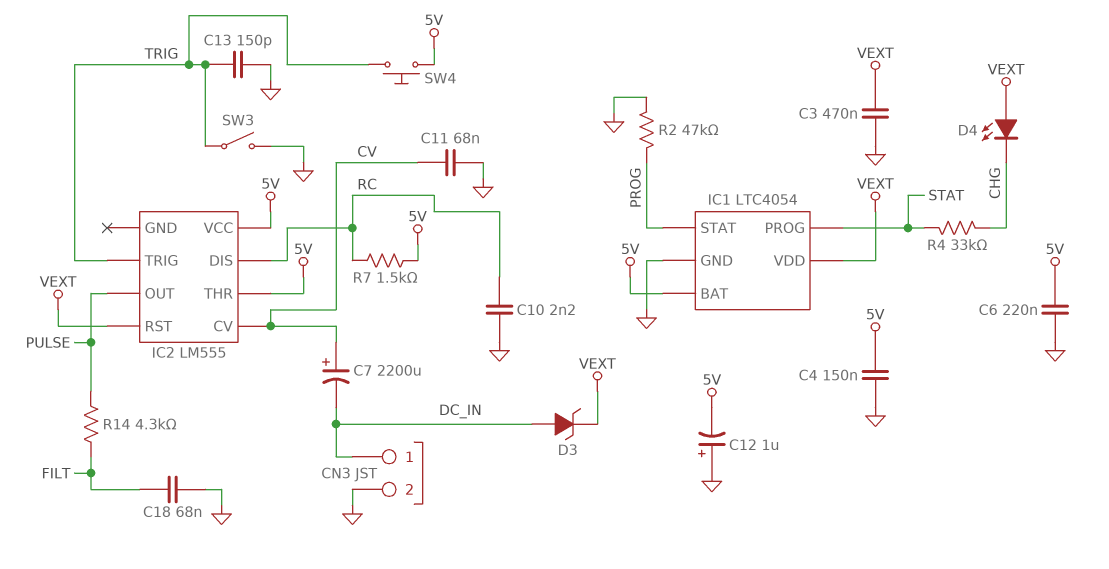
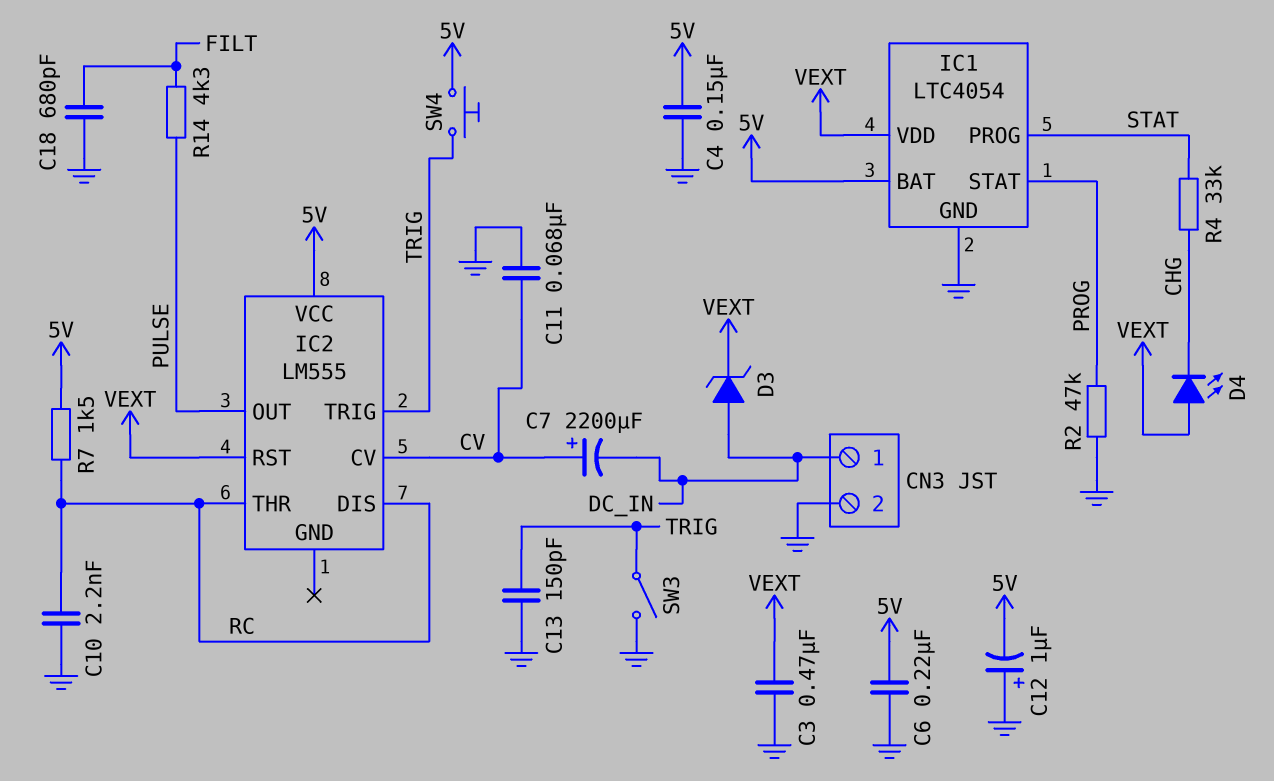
C18: 68nF (FILT, GND) -> 680pF (FILT, GND)
IC2 pin THR: 5V -> RC

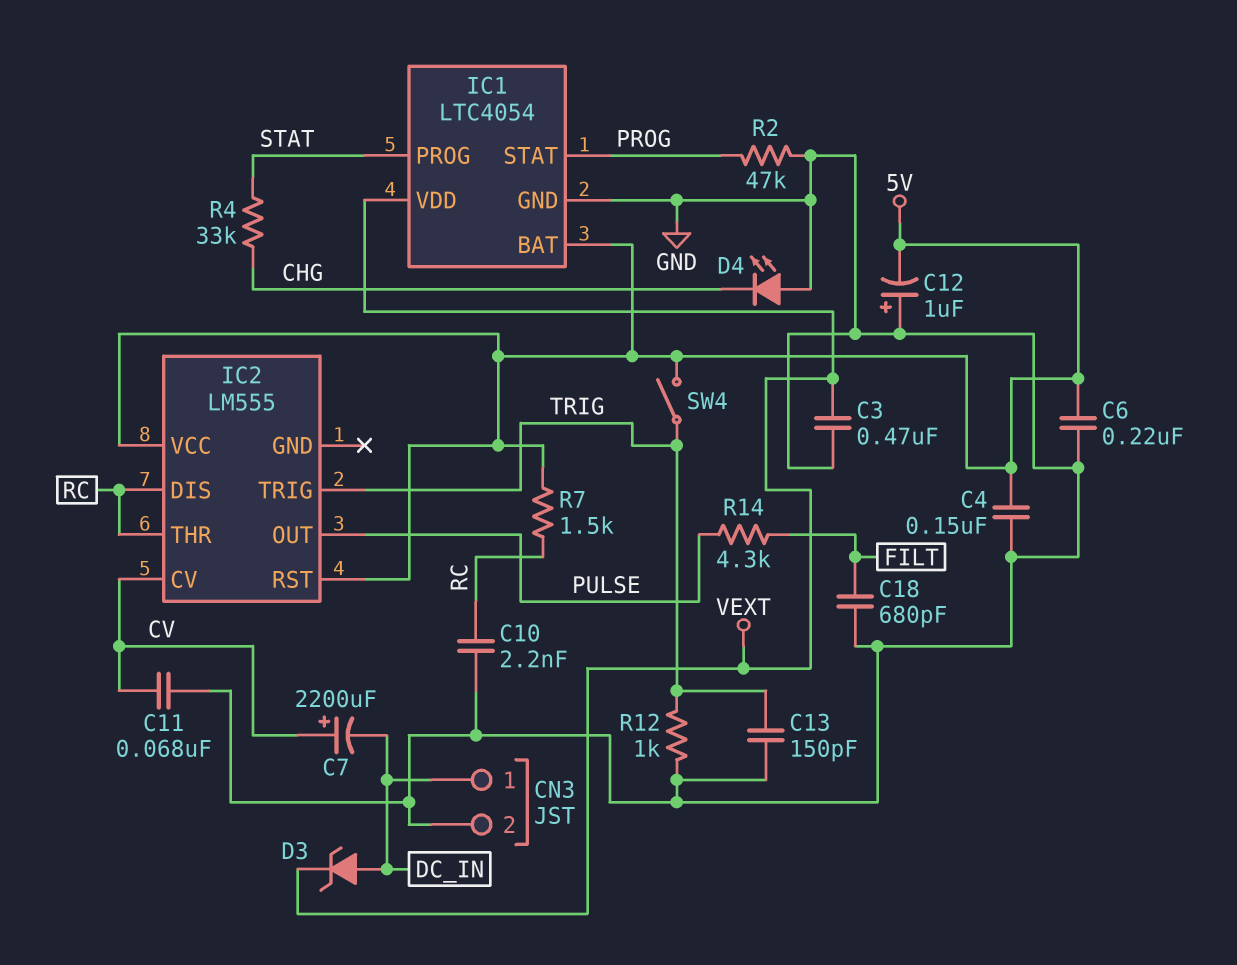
D4: LED (A VEXT, K CHG) -> LED (A GND, K CHG)
IC2 pin RST: VEXT -> 5V
R12: none -> 1k (GND, TRIG)
SW3: switch (GND, TRIG) -> none
SW4: button (5V, TRIG) -> switch (5V, TRIG)

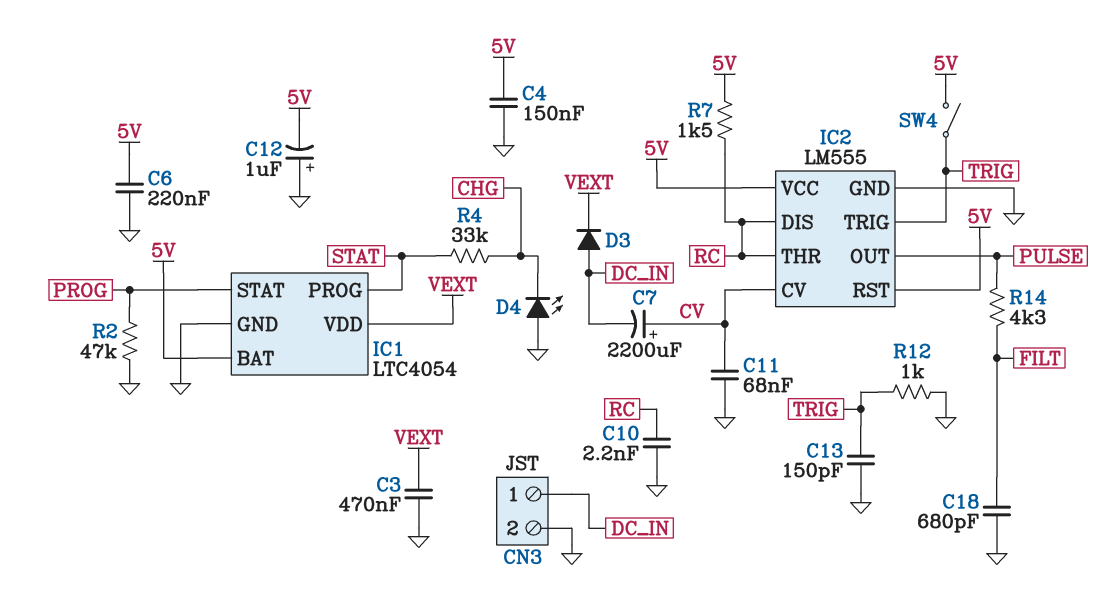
D3: zener (A DC_IN, K VEXT) -> diode (A DC_IN, K VEXT)
IC2 pin GND: none -> GND

